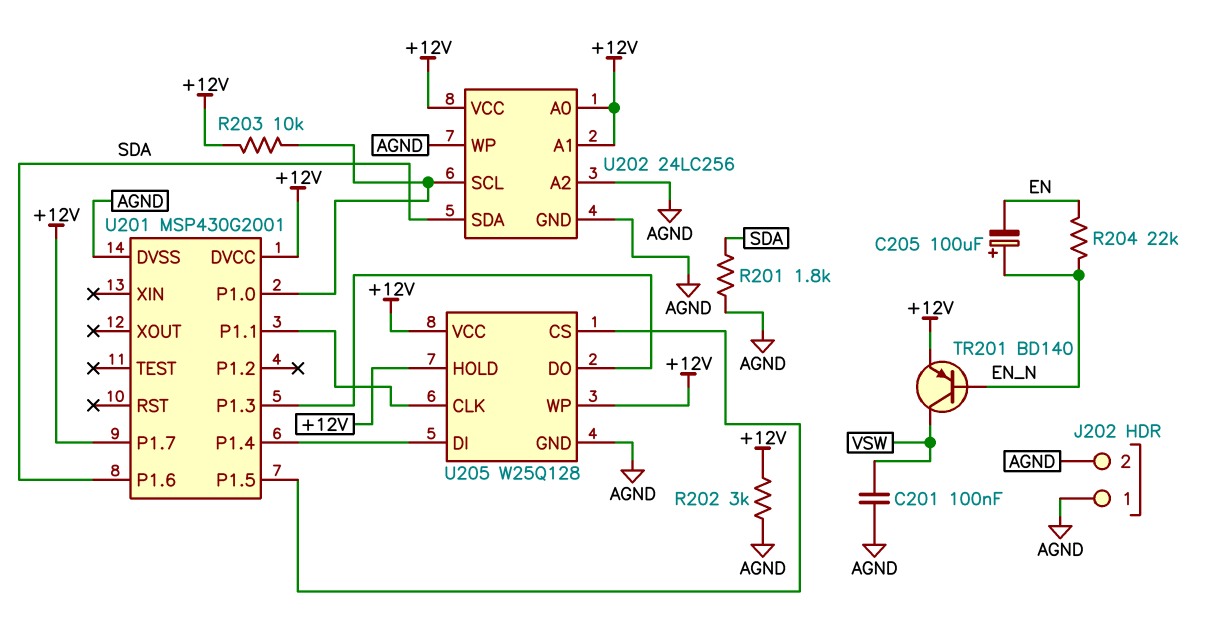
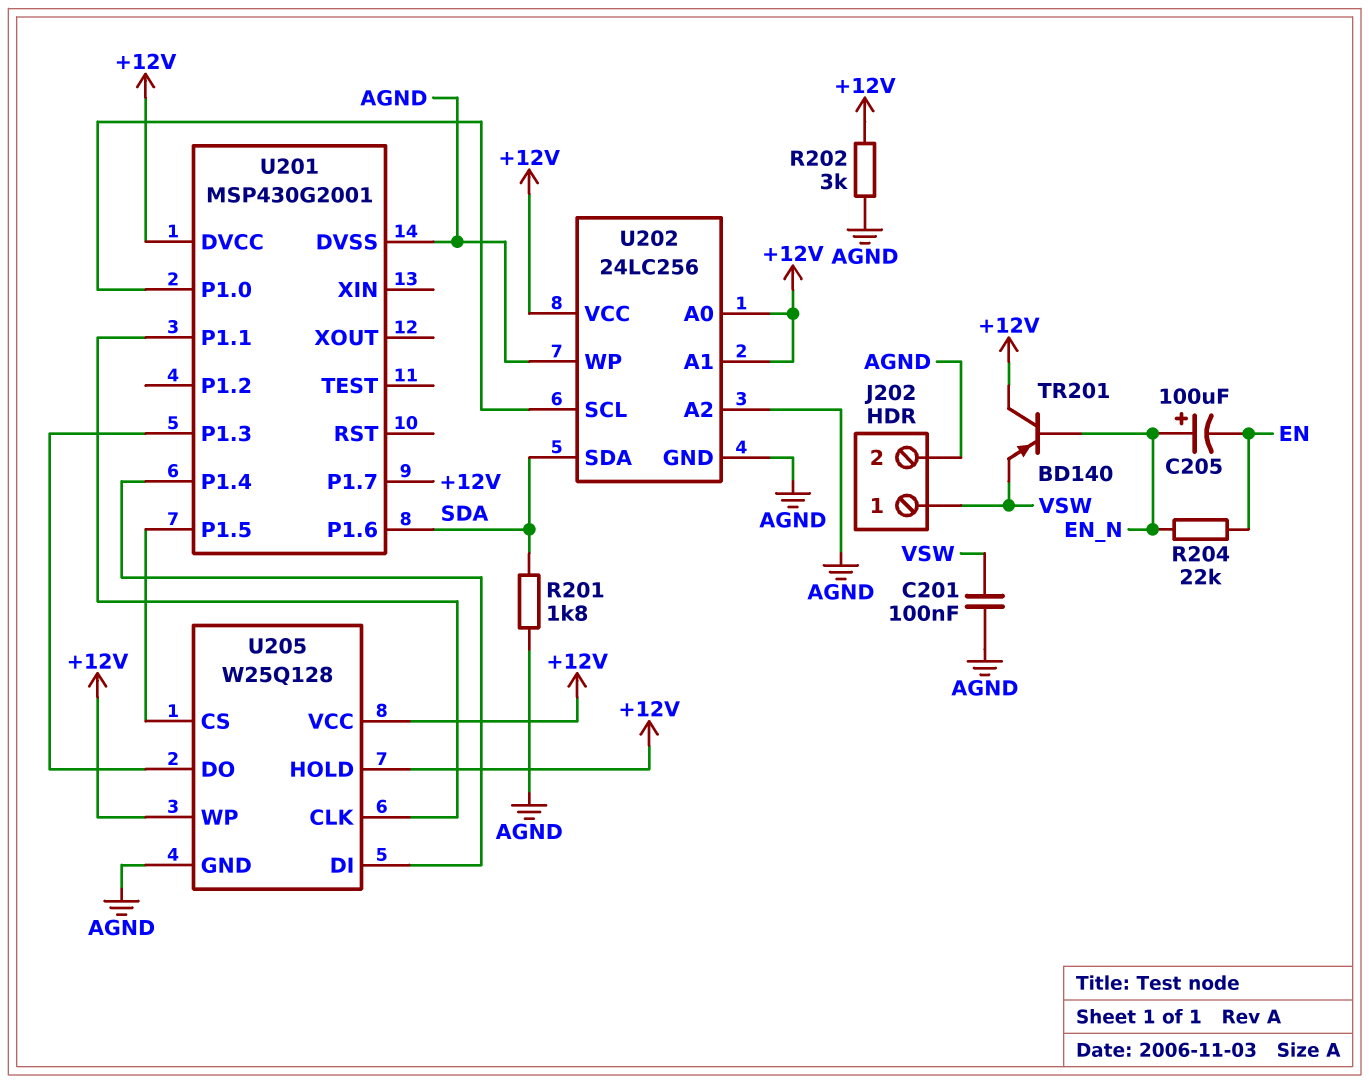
J202 pin 1: AGND -> VSW
R203: 10k (+12V, U201/P1.0) -> none
TR201: PNP BD140 (B EN_N, C VSW, E +12V) -> PNP BD140 (B EN_N, C +12V, E VSW)

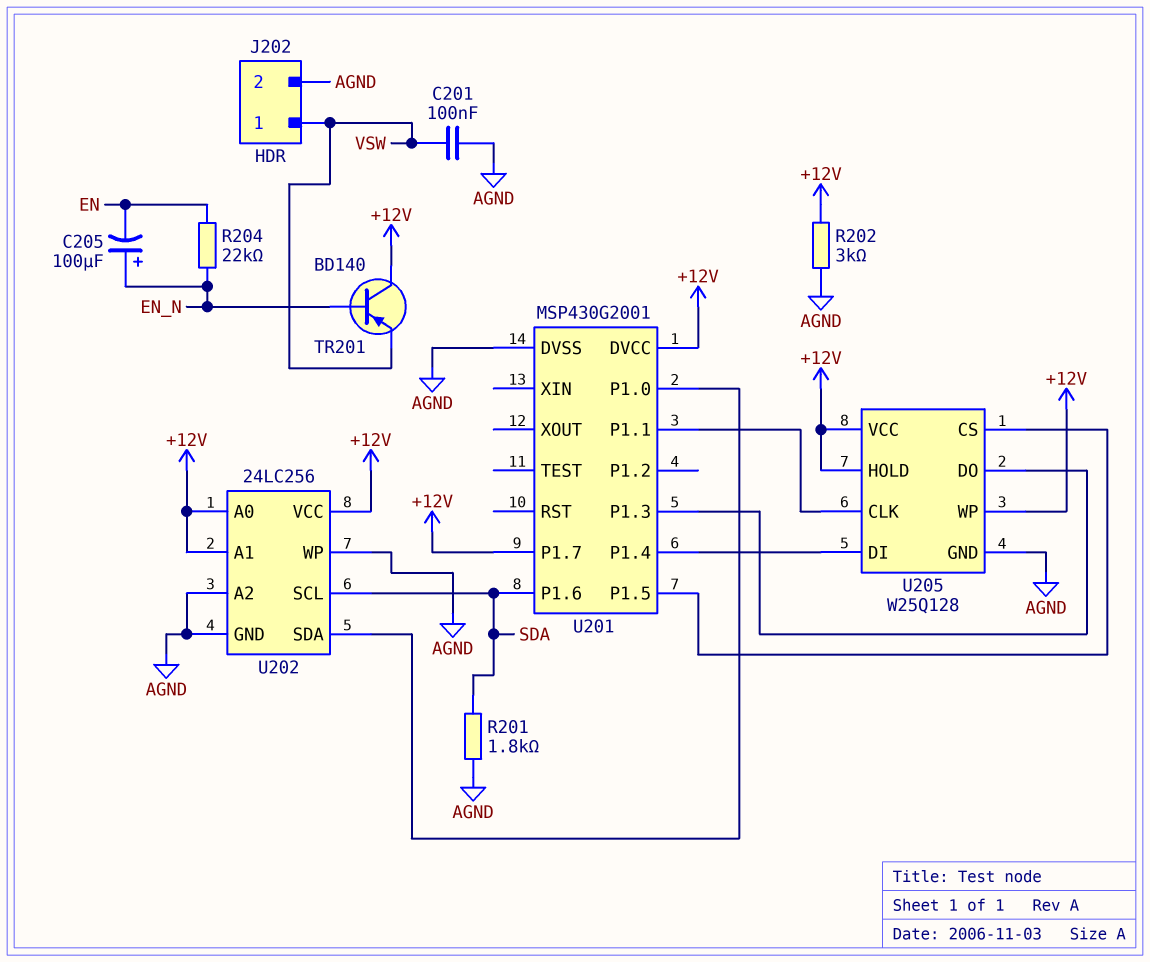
U202 pin SCL: U201/P1.0 -> SDA
U202 pin SDA: SDA -> U201/P1.0

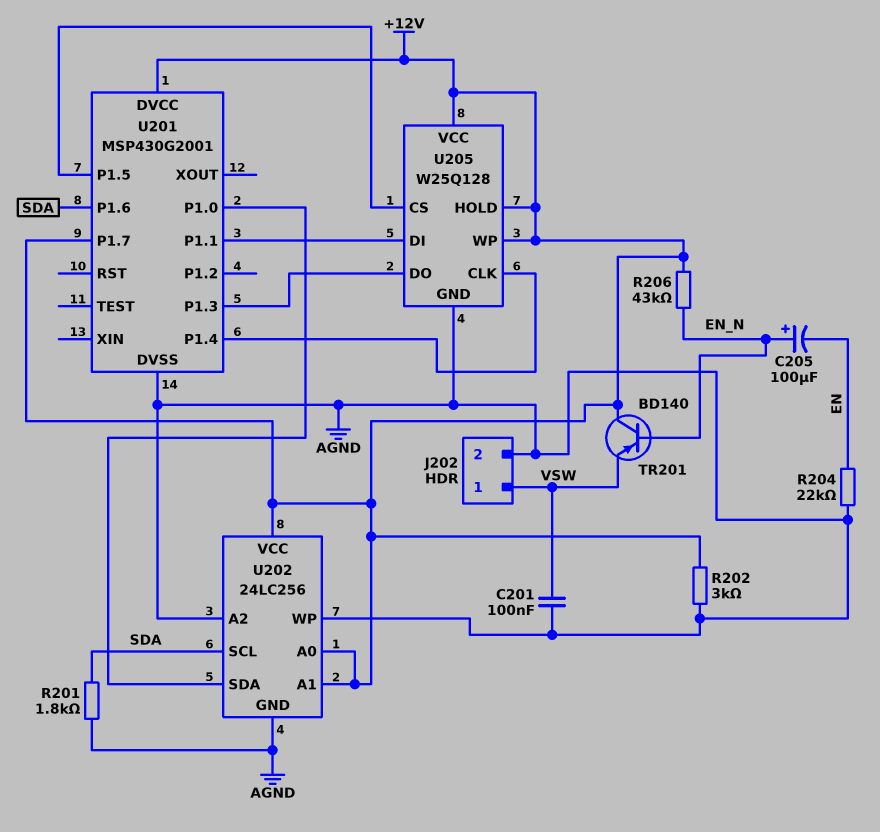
R204: 22k (EN, EN_N) -> 22k (AGND, EN)
R206: none -> 43k (+12V, EN_N)
U205 pin CLK: U201/P1.1 -> U201/P1.4
U205 pin DI: U201/P1.4 -> U201/P1.1

